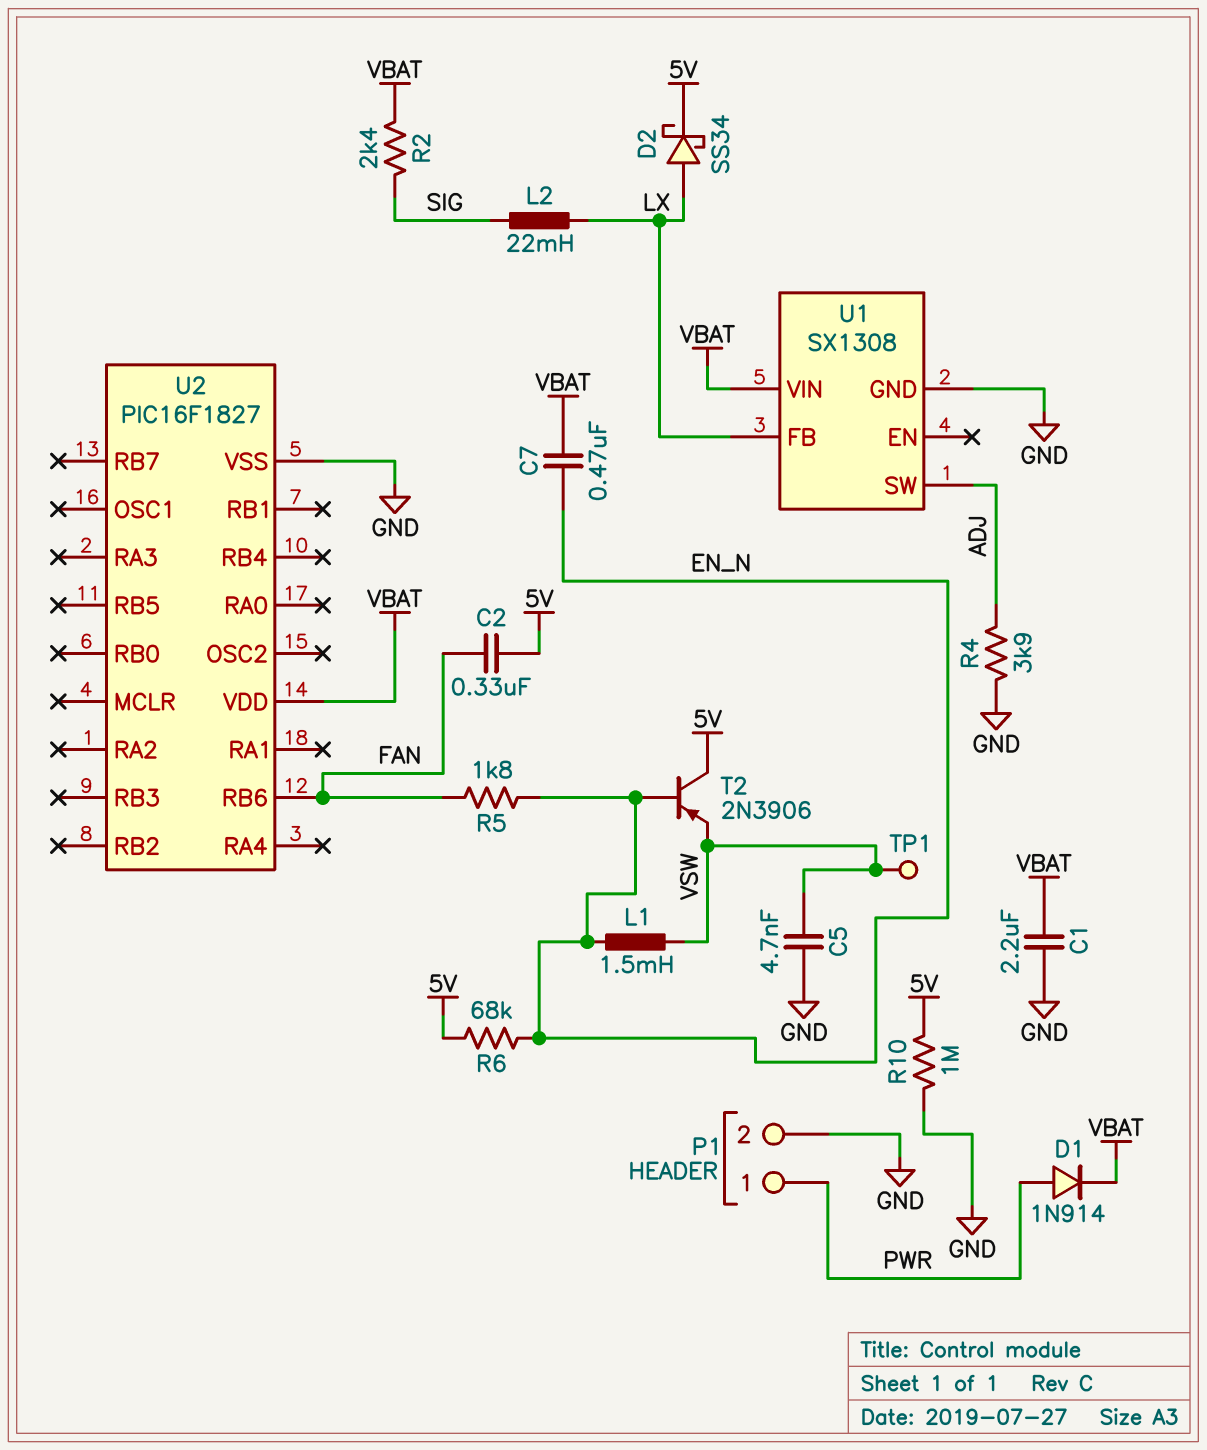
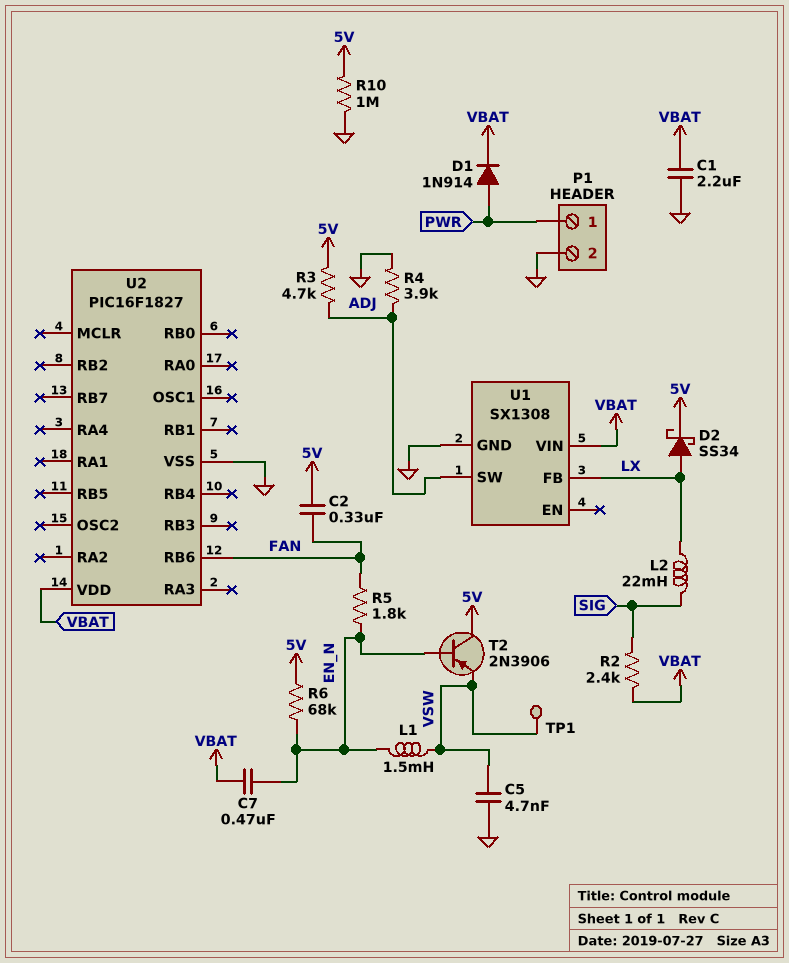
R3: none -> 4.7k (5V, ADJ)

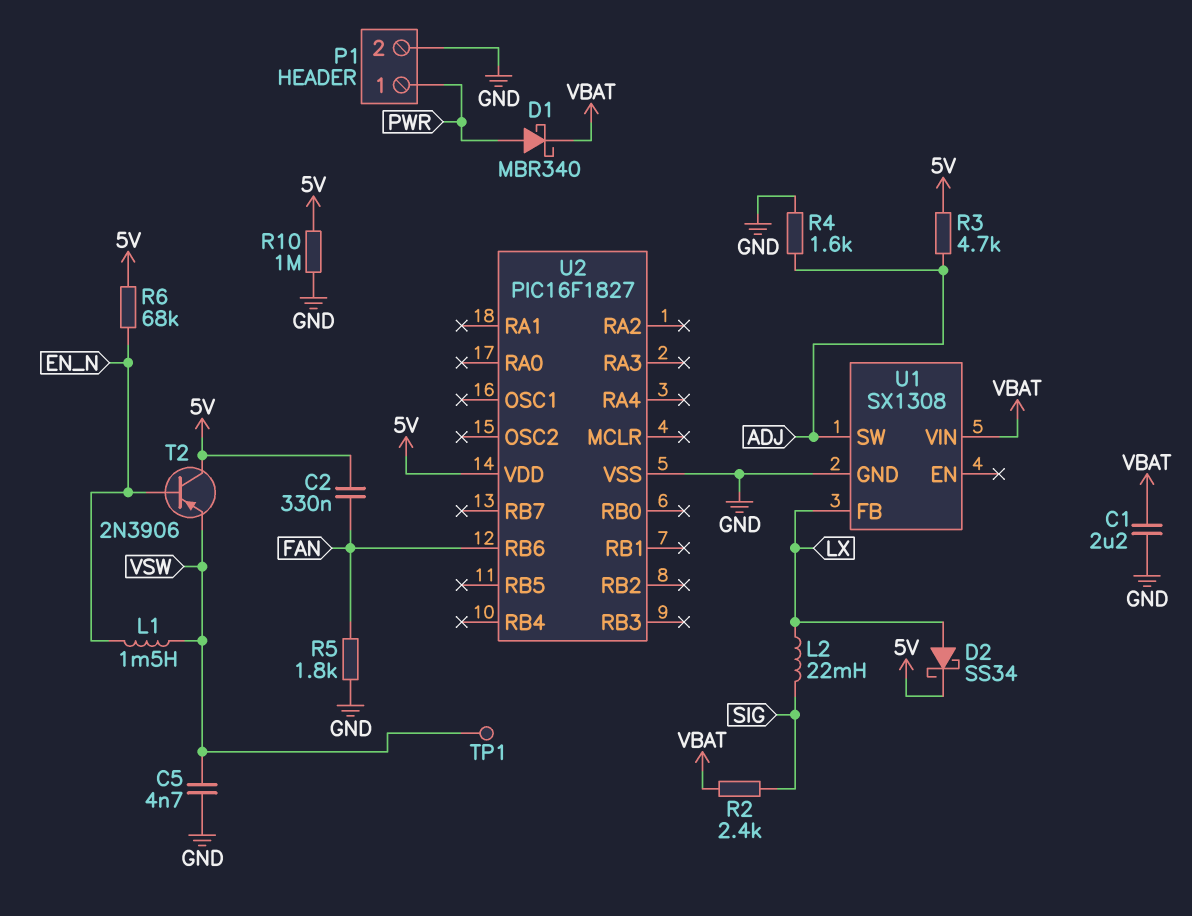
C7: 470nF (EN_N, VBAT) -> none
D1: diode 1N914 (A PWR, K VBAT) -> schottky MBR340 (A PWR, K VBAT)
R4: 3.9k (ADJ, GND) -> 1.6k (ADJ, GND)
R5: 1.8k (EN_N, FAN) -> 1.8k (FAN, GND)
U2 pin VDD: VBAT -> 5V

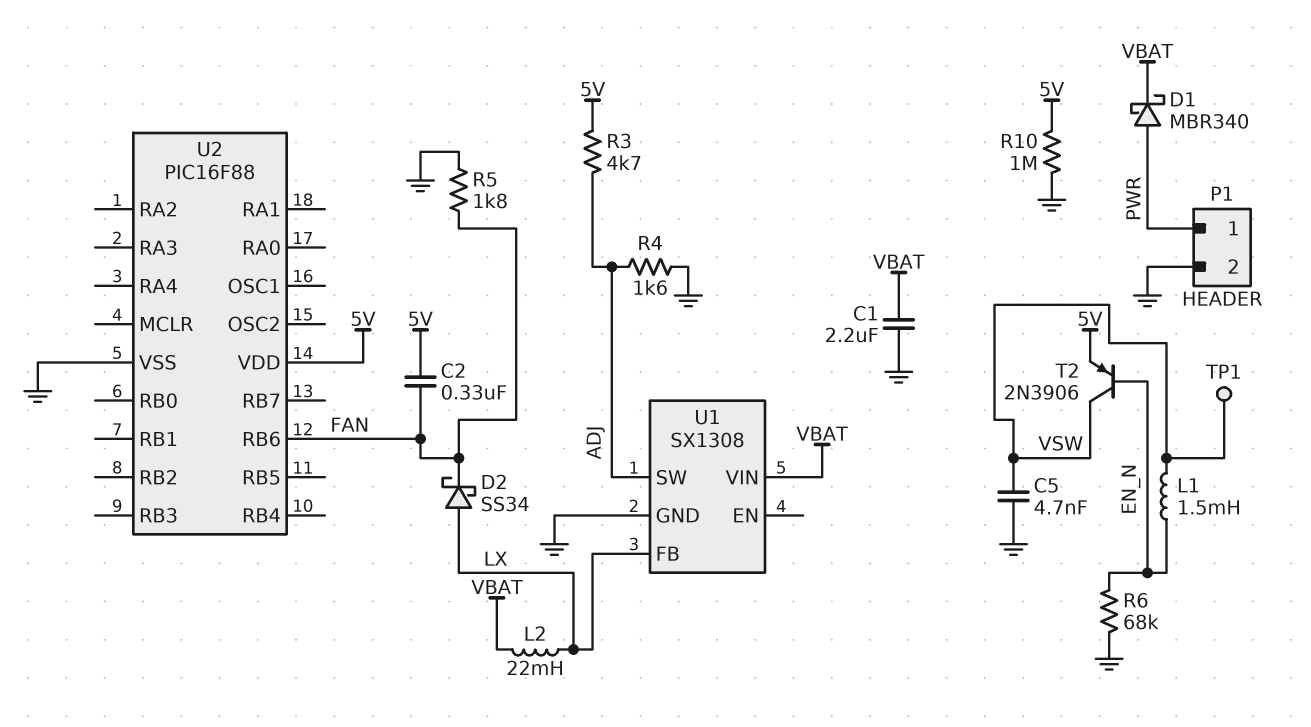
D2: schottky SS34 (A LX, K 5V) -> schottky SS34 (A LX, K FAN)
L2: 22mH (LX, SIG) -> 22mH (LX, VBAT)
R2: 2.4k (SIG, VBAT) -> none
R6: 68k (5V, EN_N) -> 68k (EN_N, GND)
T2: PNP 2N3906 (B EN_N, C 5V, E VSW) -> PNP 2N3906 (B EN_N, C VSW, E 5V)
U2: PIC16F1827 -> PIC16F88

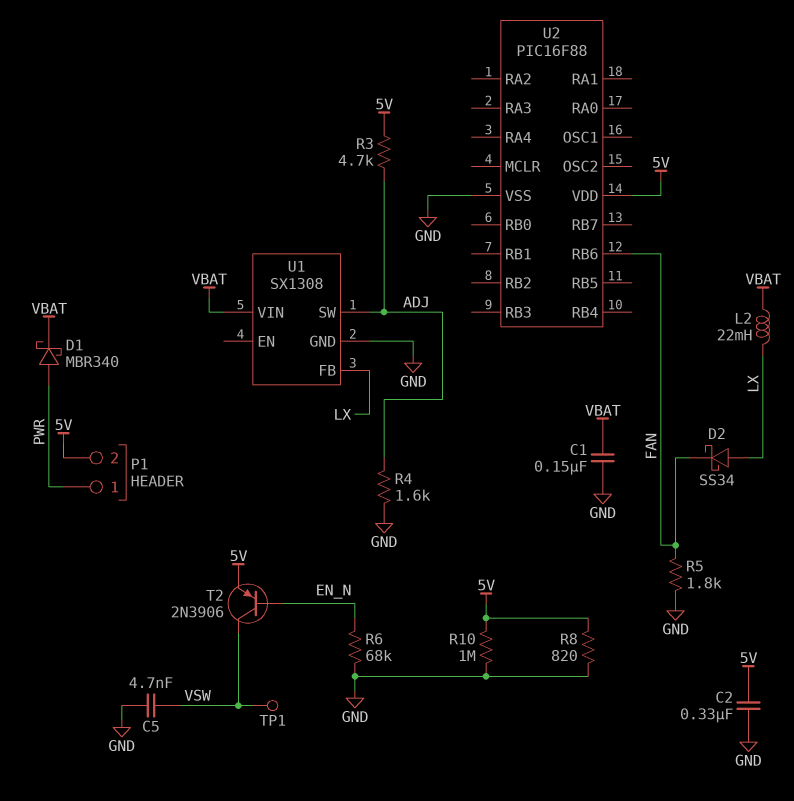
C1: 2.2uF (GND, VBAT) -> 150nF (GND, VBAT)
C2: 330nF (5V, FAN) -> 330nF (5V, GND)
L1: 1.5mH (EN_N, VSW) -> none
P1 pin 2: GND -> 5V
R8: none -> 820 (5V, GND)

